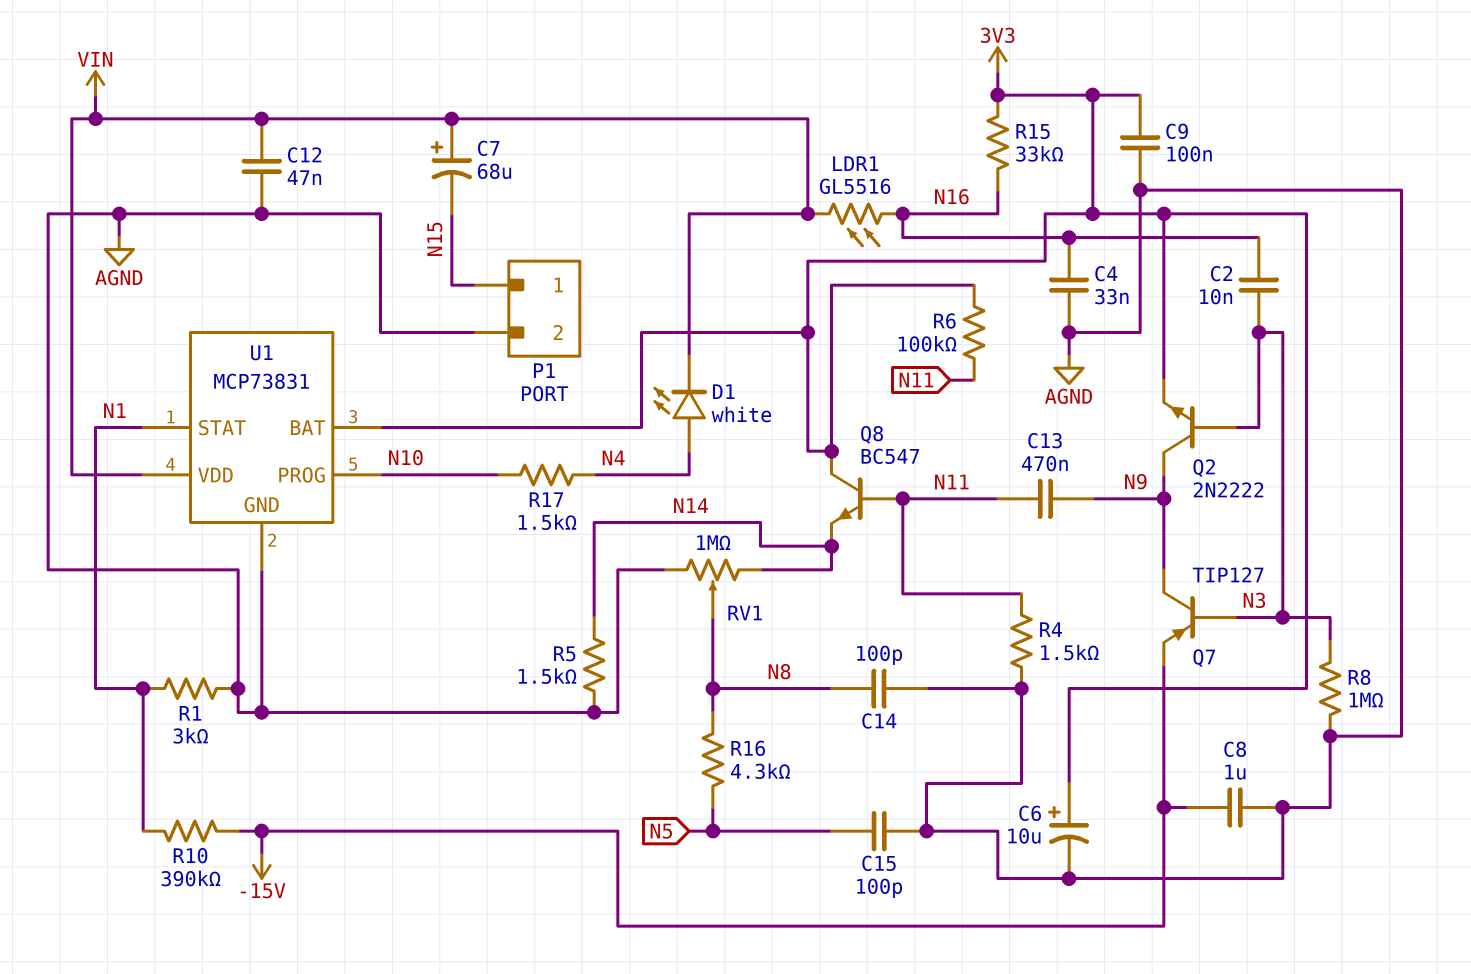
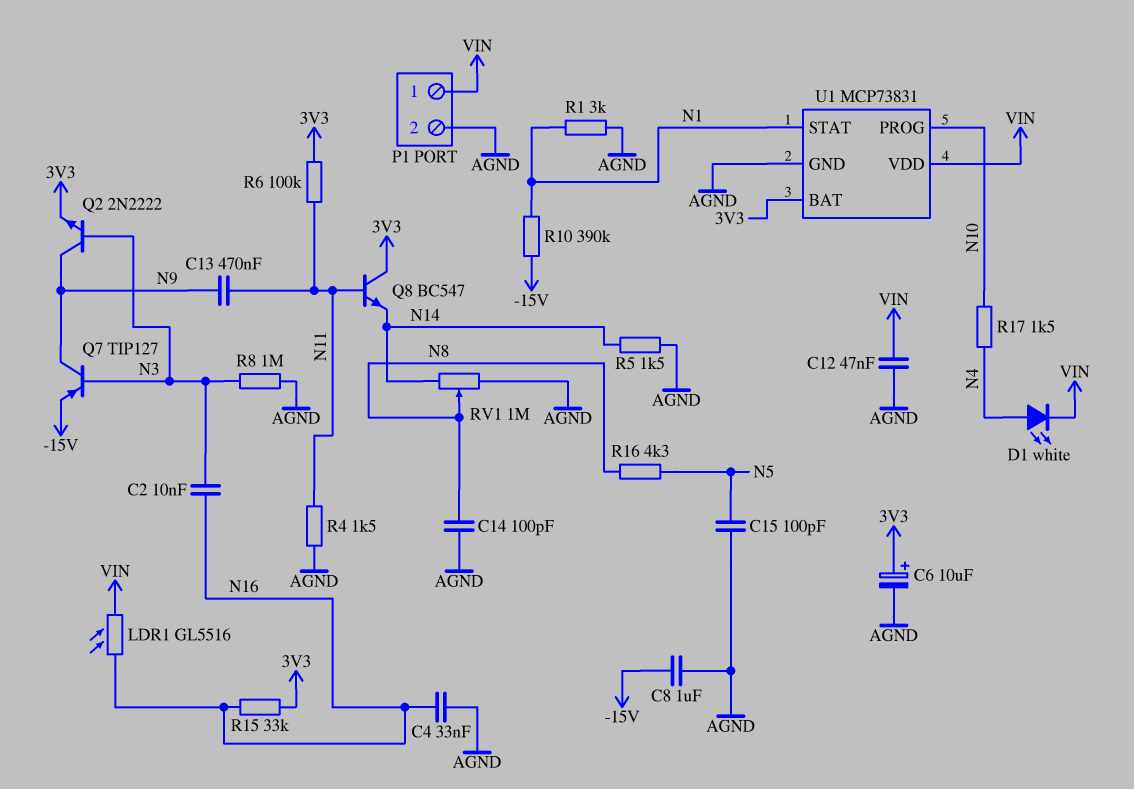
C7: 68uF (plus VIN, minus N15) -> none
C9: 100nF (3V3, AGND) -> none
P1 pin 1: N15 -> VIN

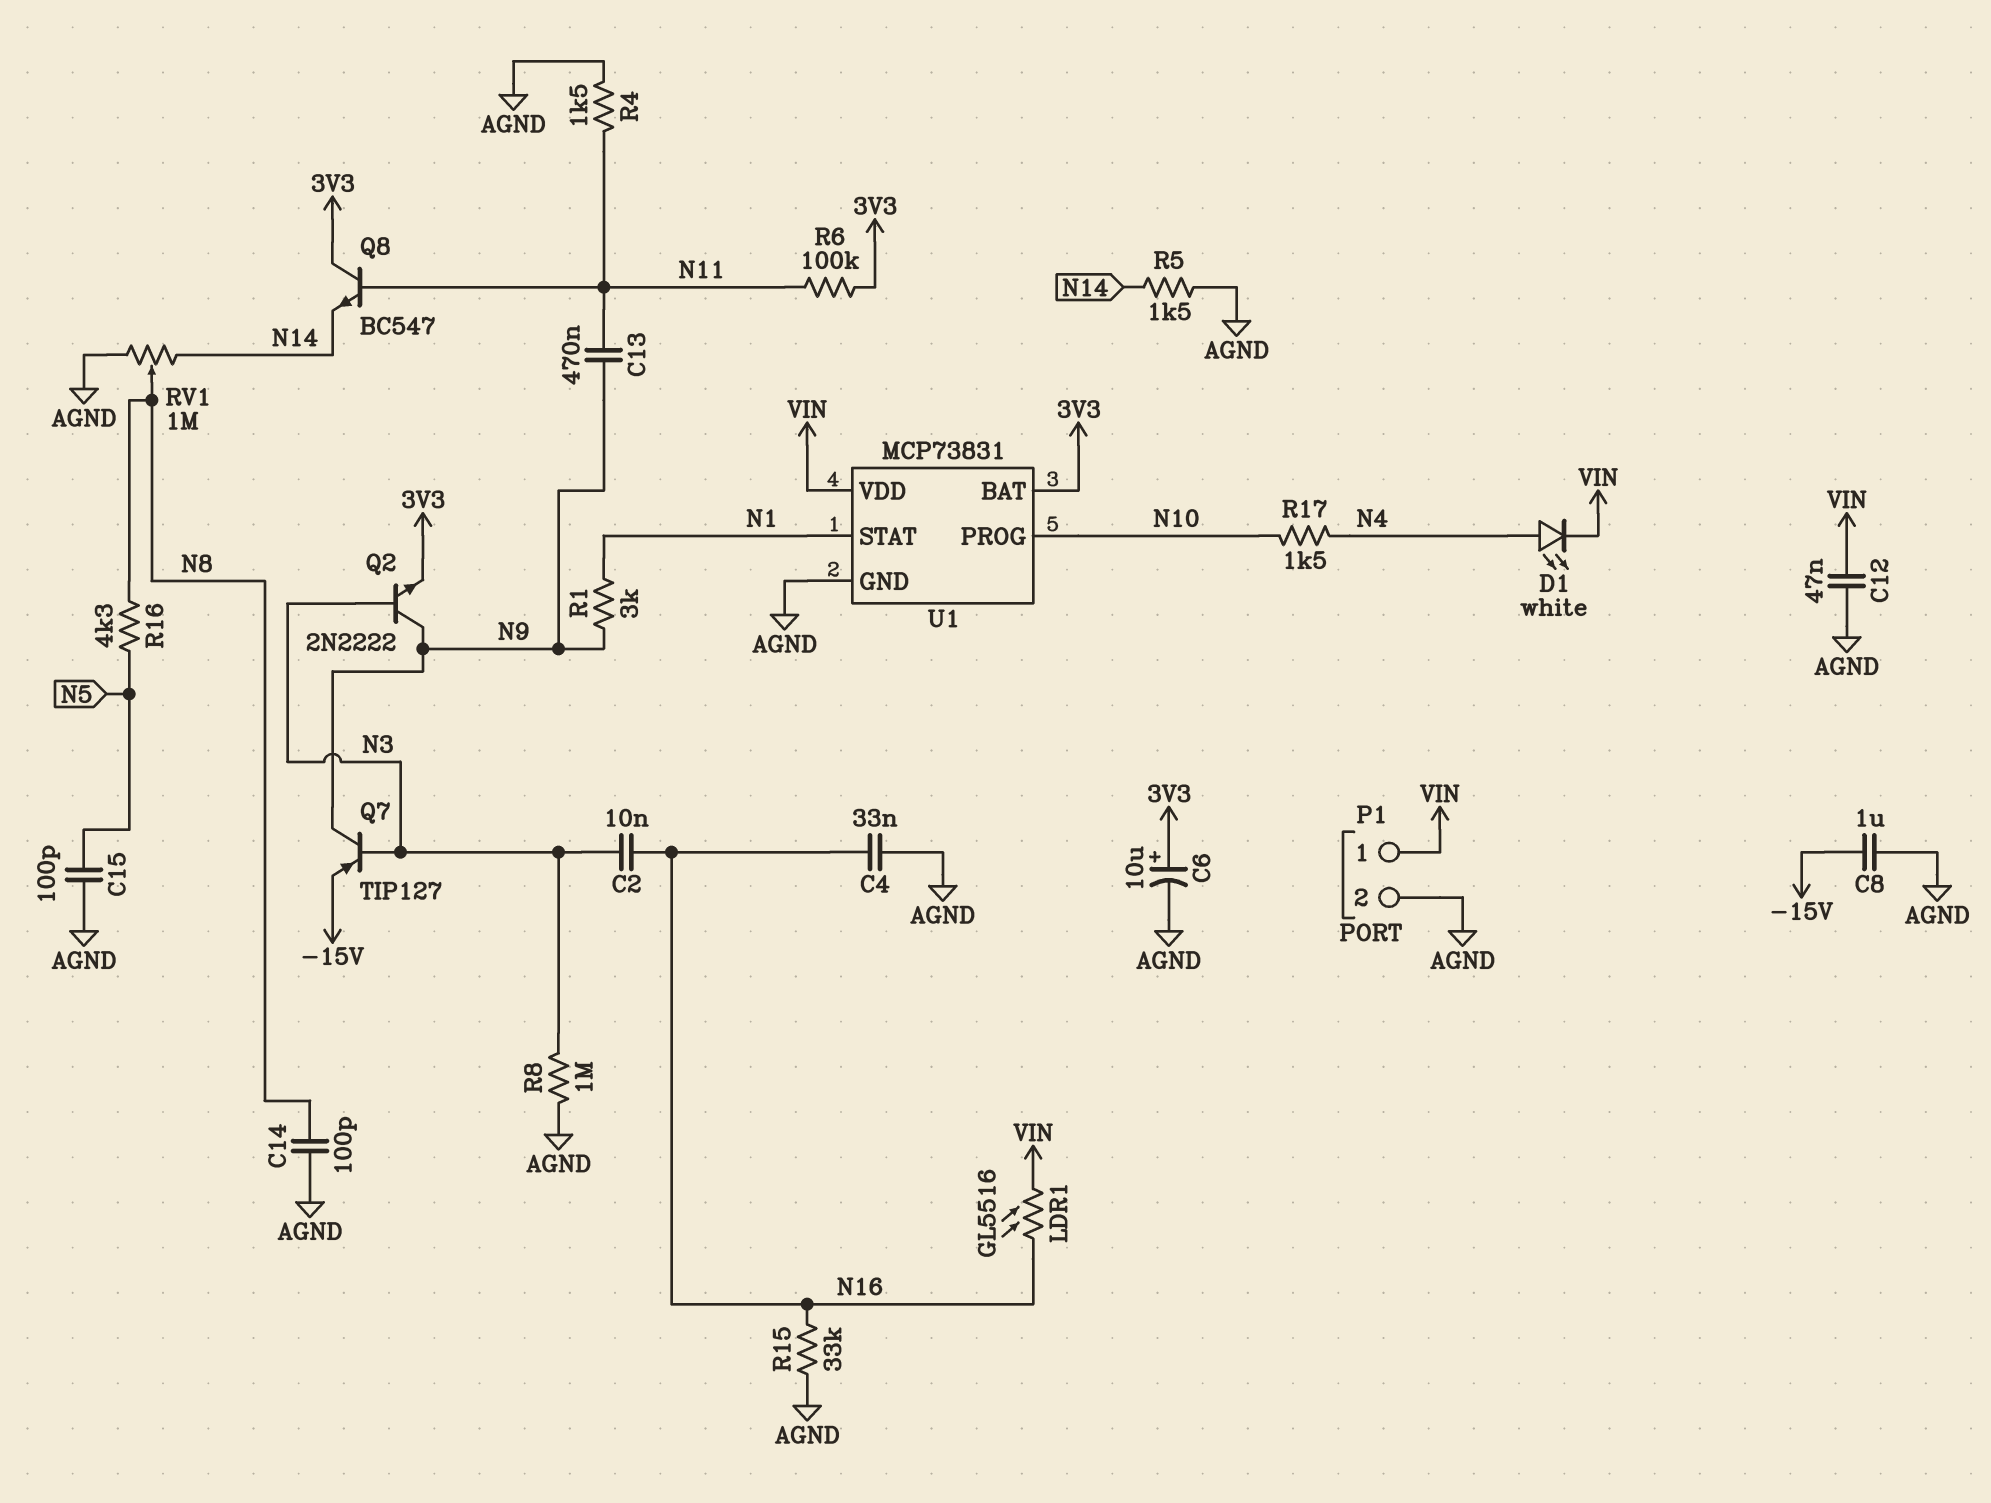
R1: 3k (AGND, N1) -> 3k (N1, N9)
R10: 390k (-15V, N1) -> none
R15: 33k (3V3, N16) -> 33k (AGND, N16)

